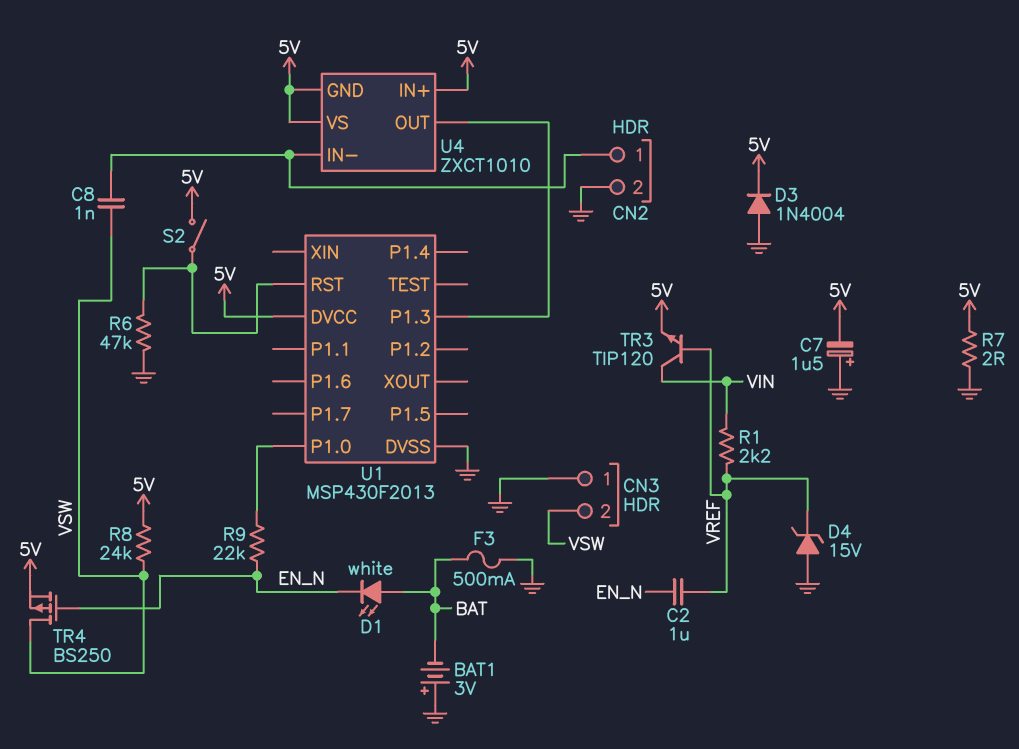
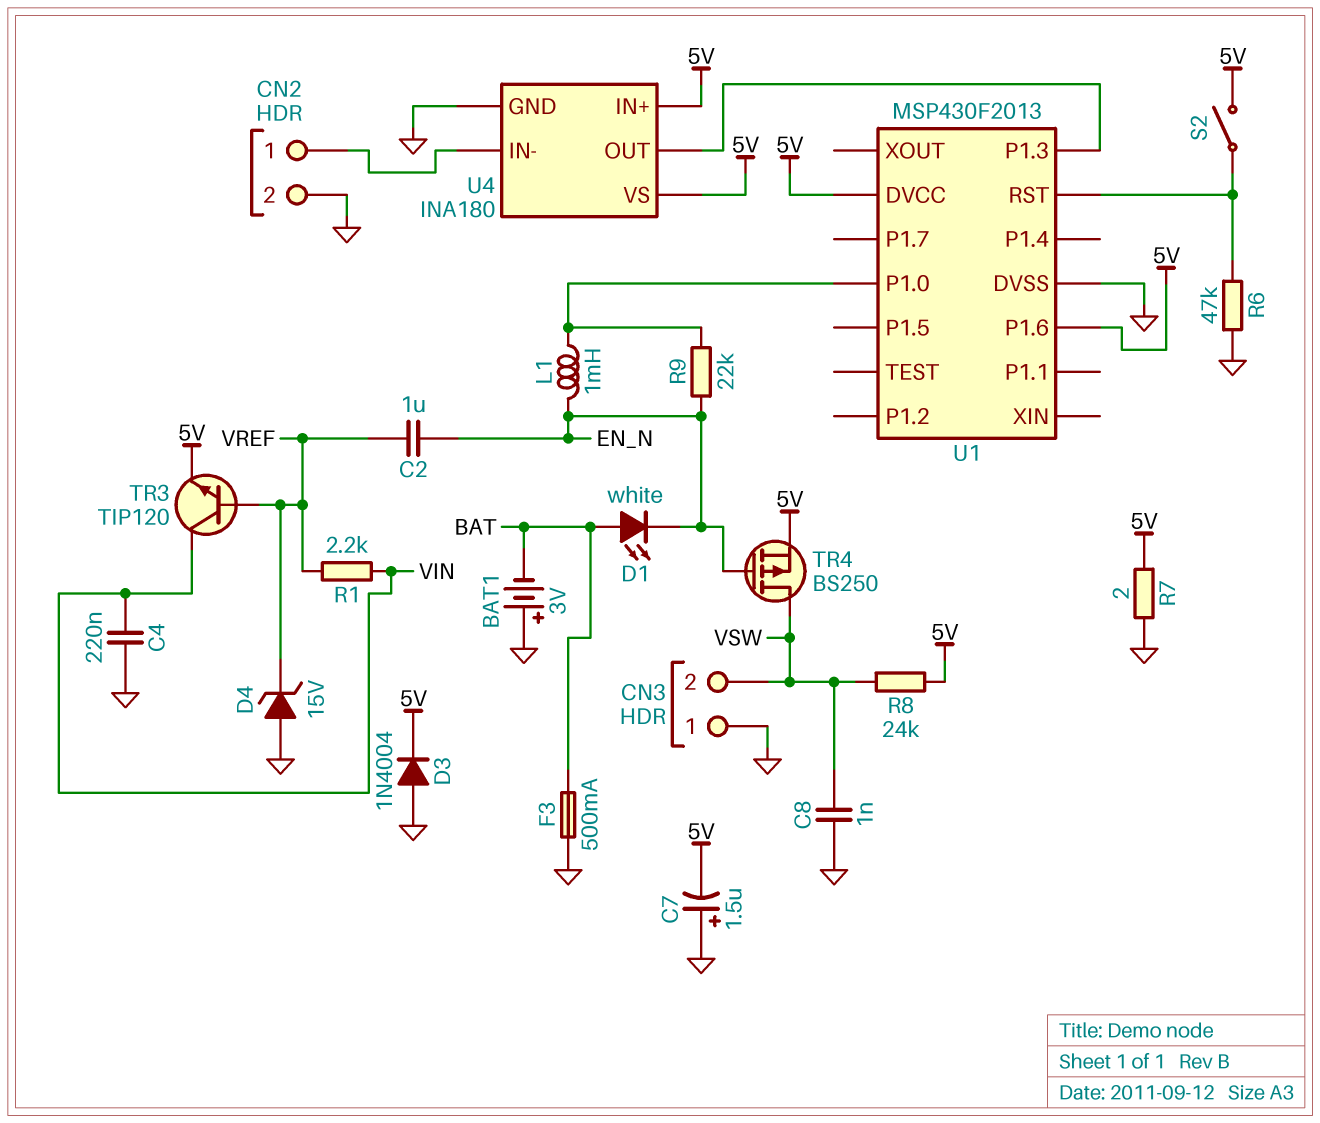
C4: none -> 220nF (GND, VIN)
C8: 1nF (CN2/1, VSW) -> 1nF (GND, VSW)
L1: none -> 1mH (EN_N, U1/P1.0)
U1 pin P1.6: none -> 5V
U4: ZXCT1010 -> INA180
U4 pin GND: 5V -> GND

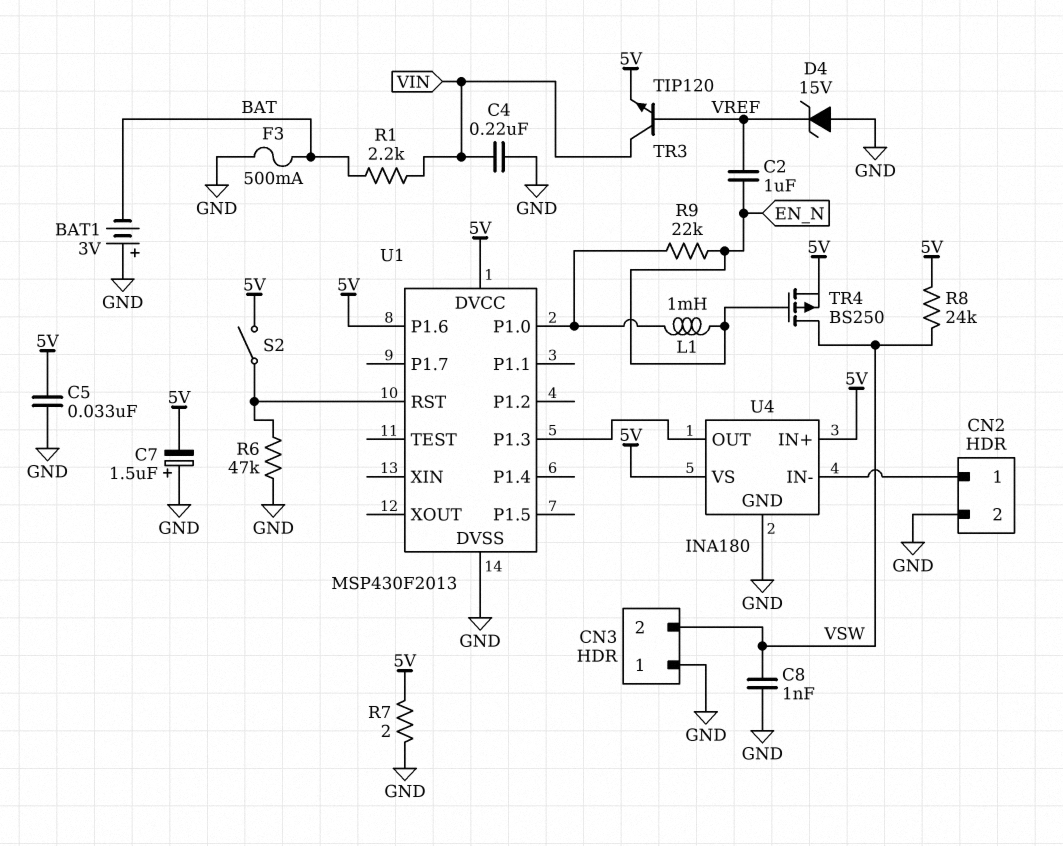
C5: none -> 33nF (5V, GND)
D1: LED white (A BAT, K EN_N) -> none
D3: diode 1N4004 (A GND, K 5V) -> none
R1: 2.2k (VIN, VREF) -> 2.2k (BAT, VIN)

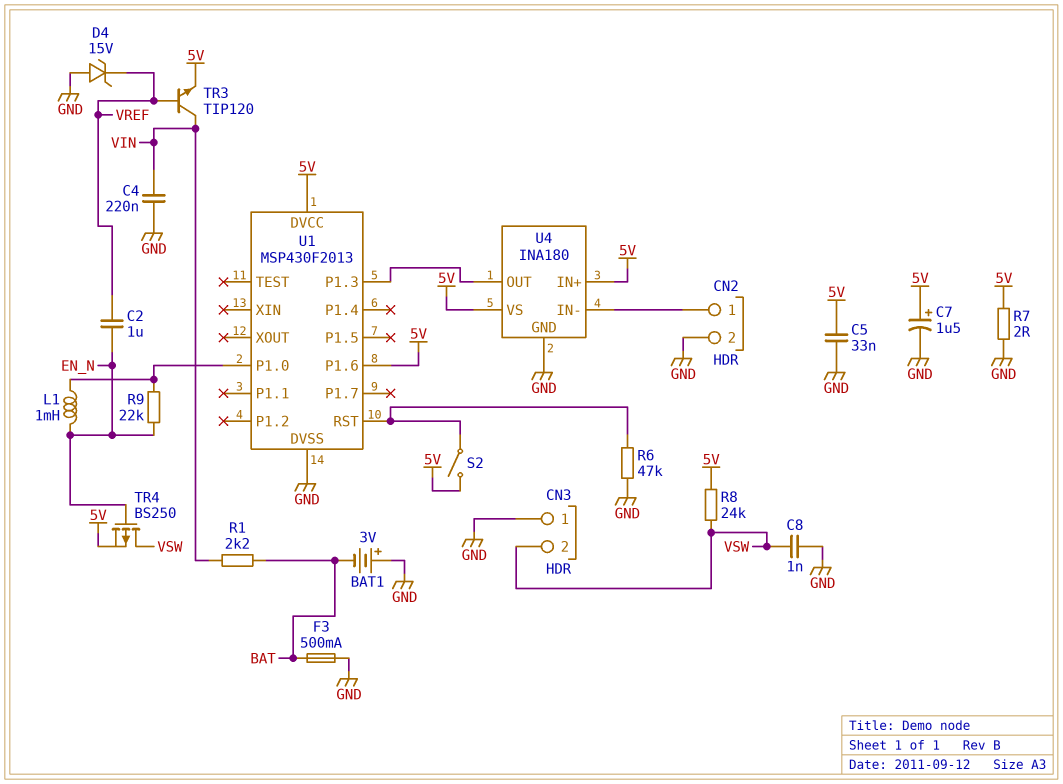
C7: 1.5uF (plus GND, minus 5V) -> 1.5uF (plus 5V, minus GND)

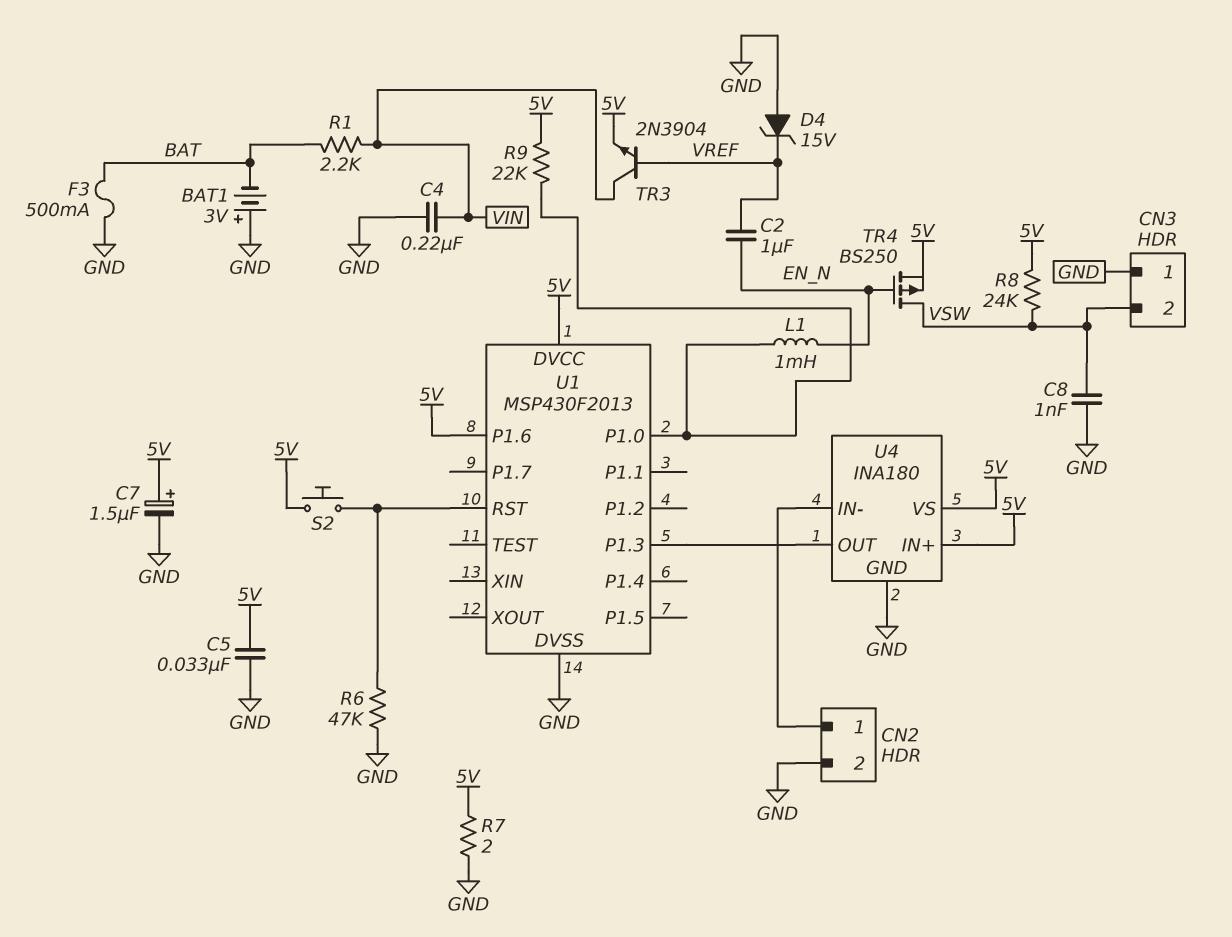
R9: 22k (EN_N, U1/P1.0) -> 22k (5V, U1/P1.0)
S2: switch (5V, U1/RST) -> button (5V, U1/RST)
TR3: NPN TIP120 (B VREF, C VIN, E 5V) -> NPN 2N3904 (B VREF, C VIN, E 5V)

